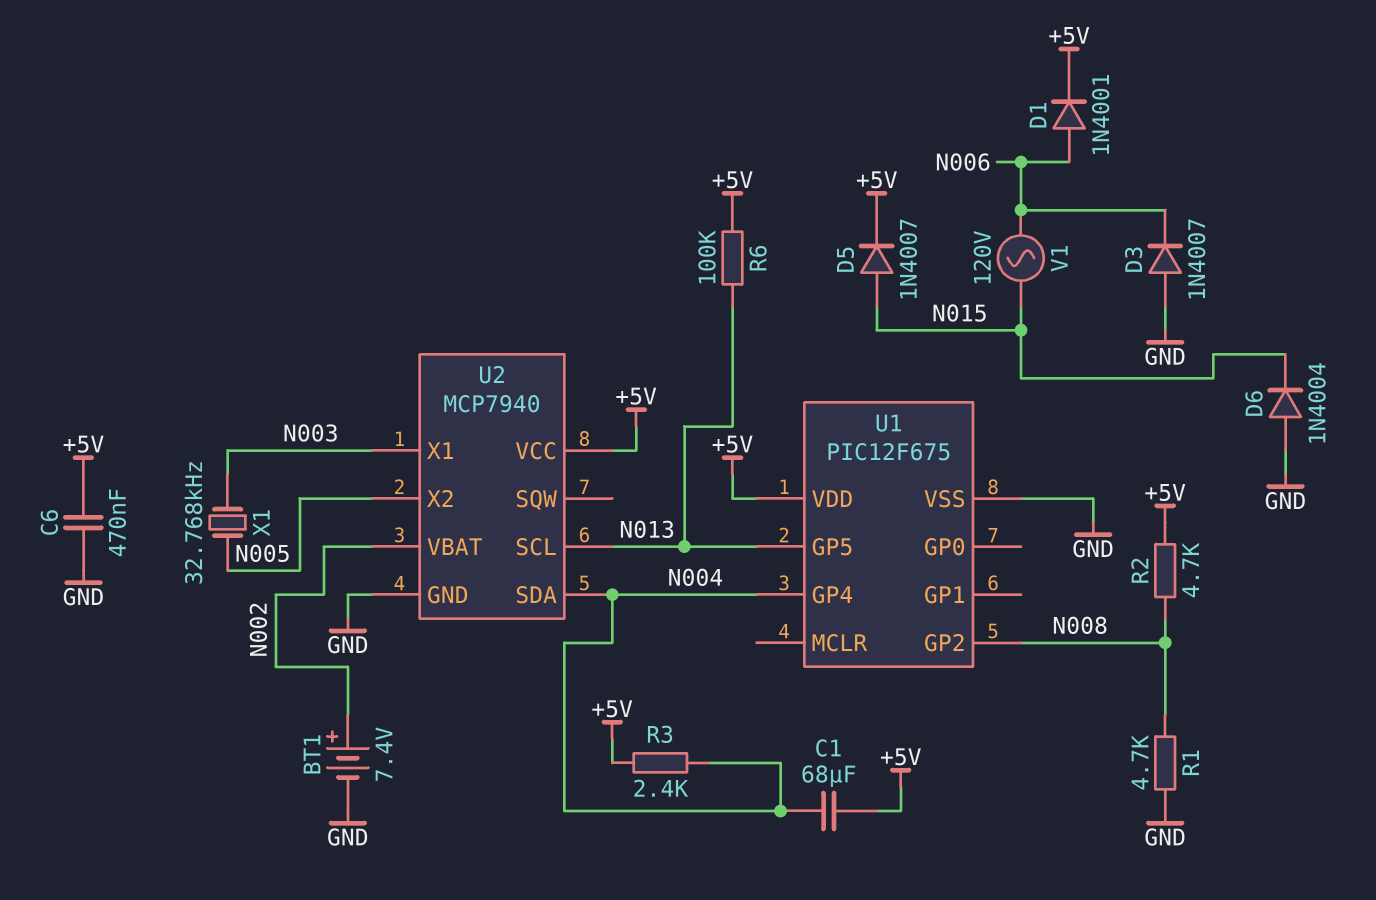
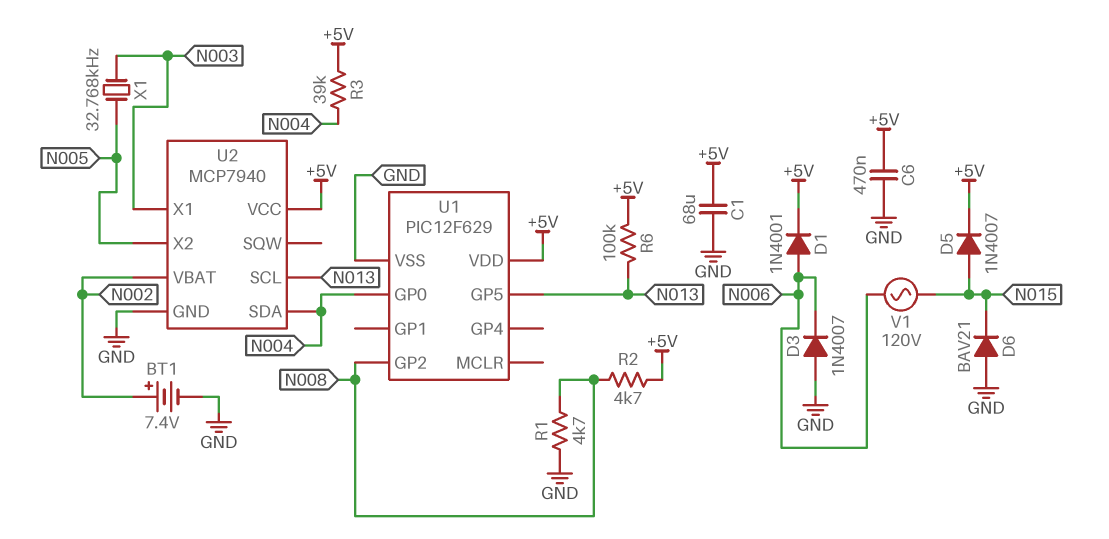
C1: 68uF (+5V, N004) -> 68uF (+5V, GND)
D6: diode 1N4004 (A GND, K N015) -> diode BAV21 (A GND, K N015)
R3: 2.4k (+5V, N004) -> 39k (+5V, N004)
U1: PIC12F675 -> PIC12F629
U1 pin GP0: none -> N004
U1 pin GP4: N004 -> none

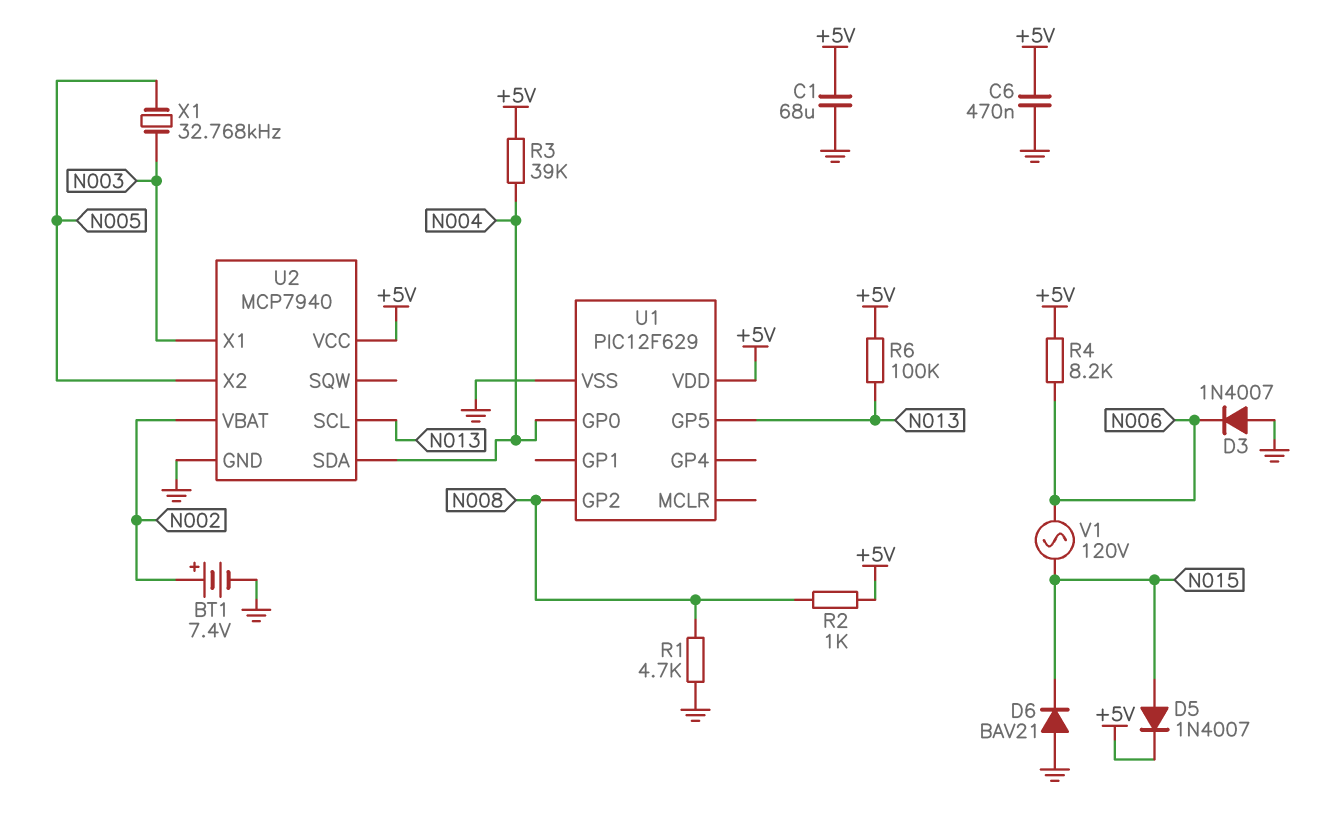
D1: diode 1N4001 (A N006, K +5V) -> none
R2: 4.7k (+5V, N008) -> 1k (+5V, N008)
R4: none -> 8.2k (+5V, N006)

